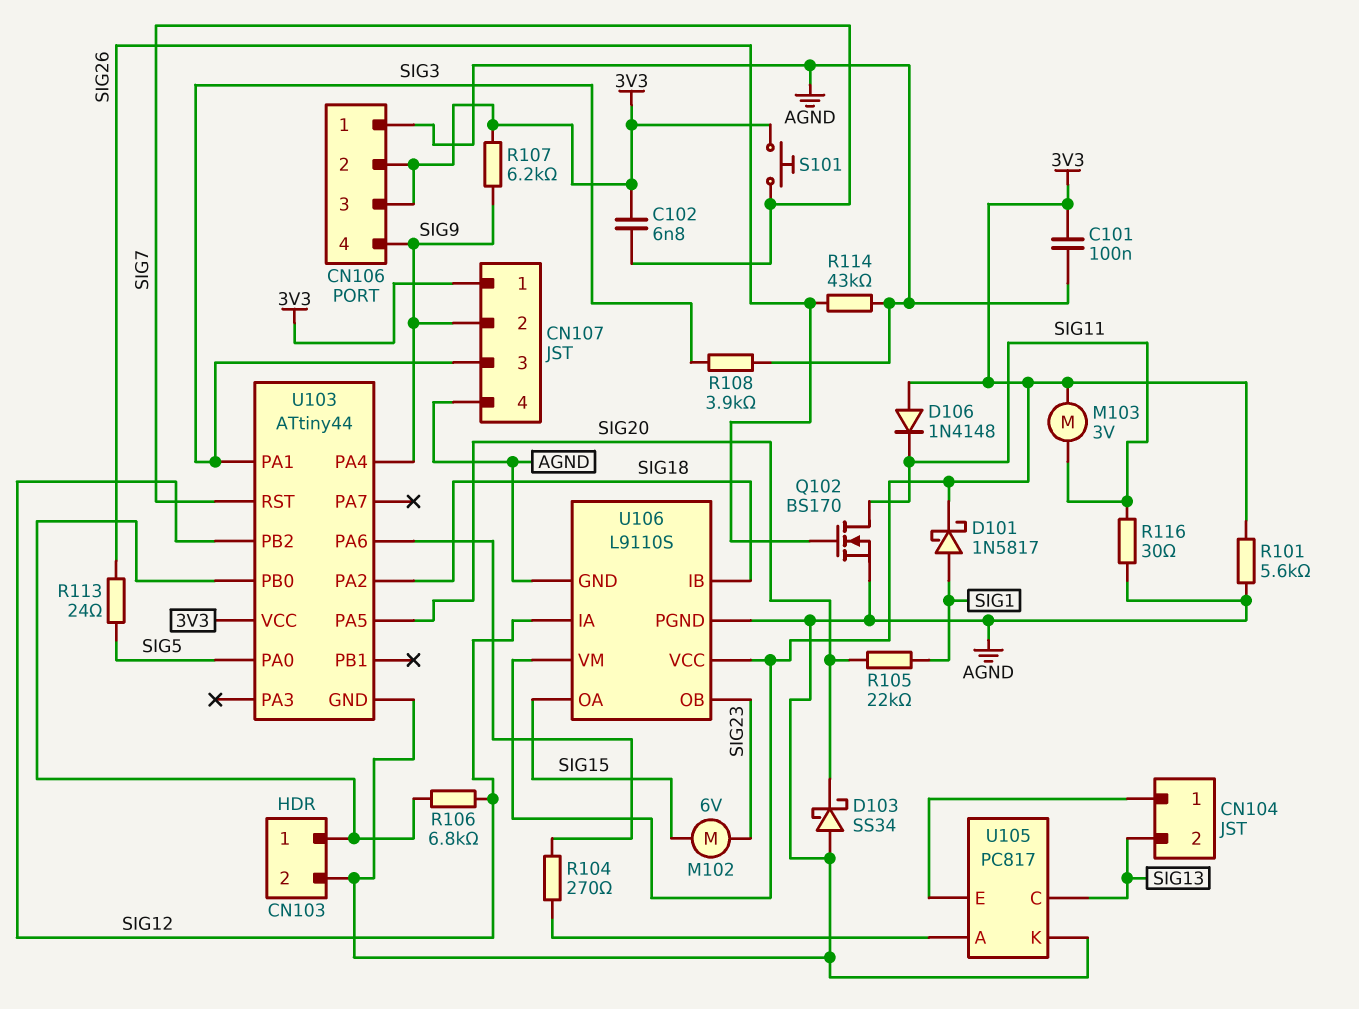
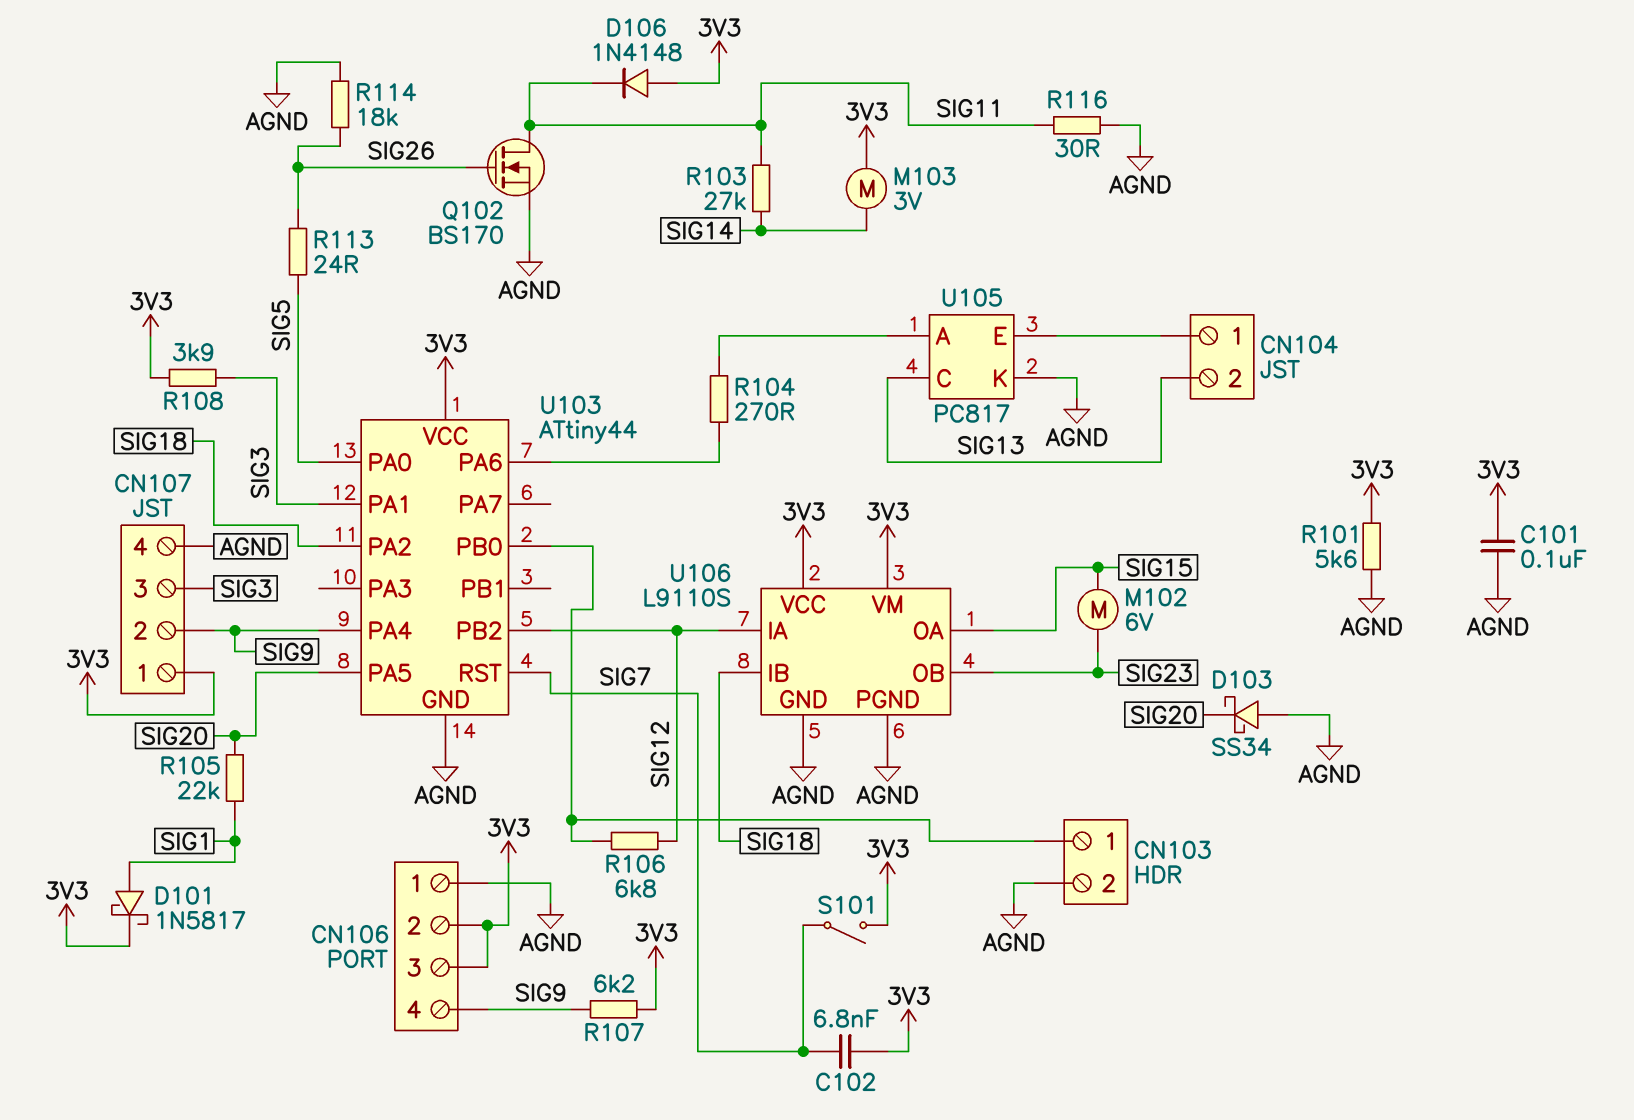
M103: motor 3V (3V3, SIG11) -> motor 3V (3V3, SIG14)
R103: none -> 27k (SIG11, SIG14)
R108: 3.9k (AGND, SIG3) -> 3.9k (3V3, SIG3)
R114: 43k (AGND, SIG26) -> 18k (AGND, SIG26)
S101: button (3V3, SIG7) -> switch (3V3, SIG7)

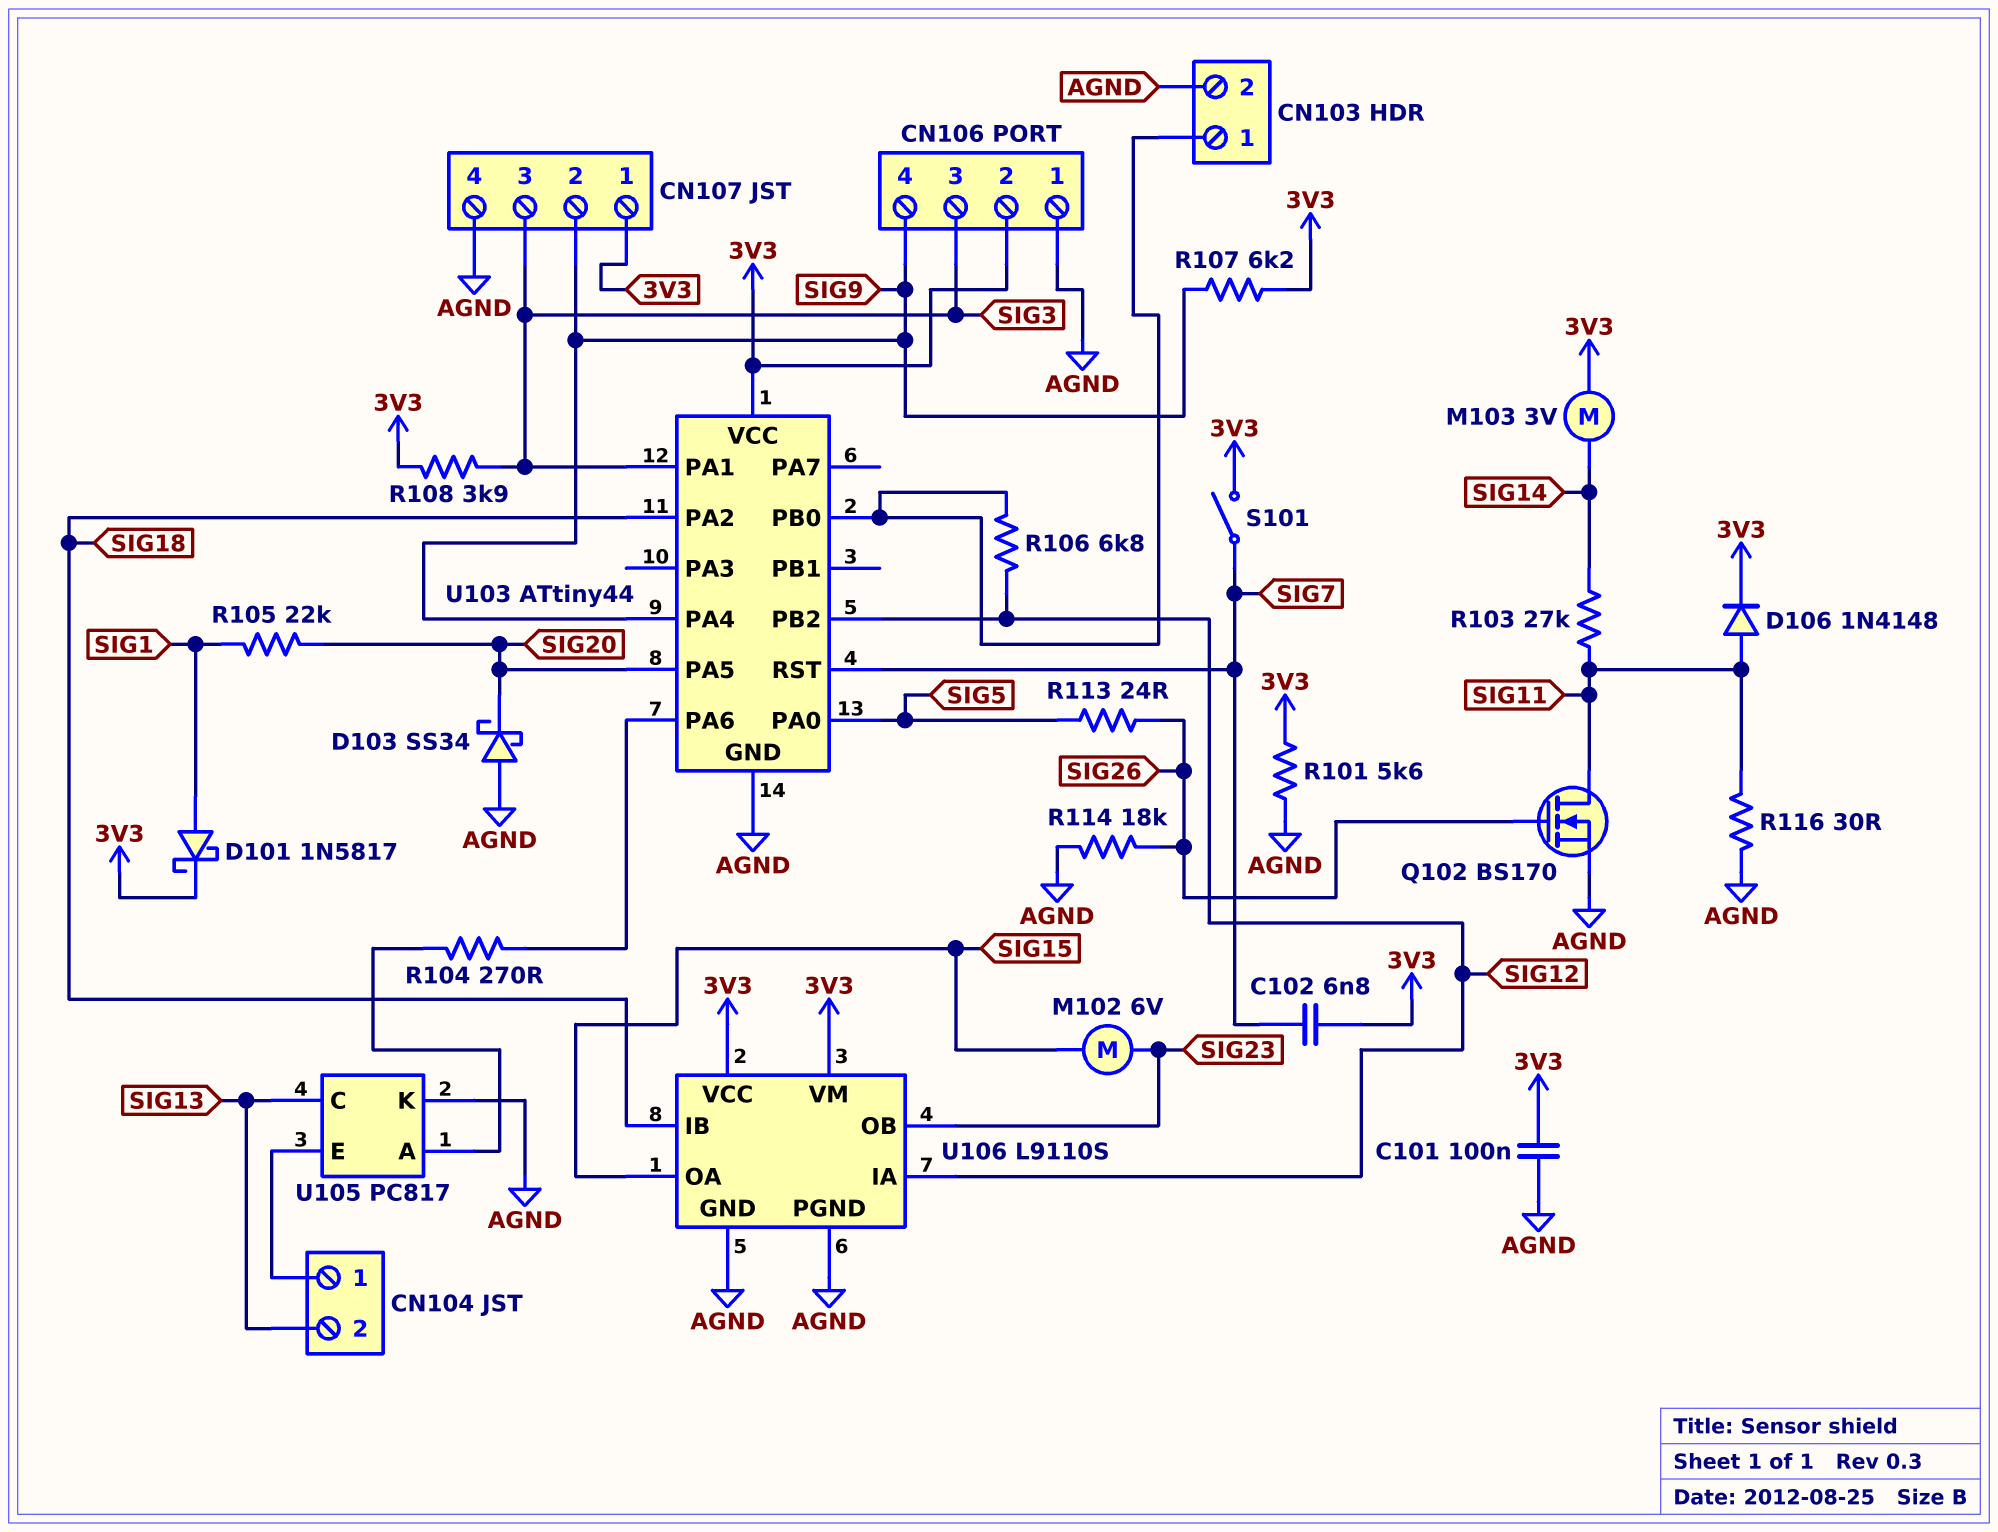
CN106 pin 3: 3V3 -> SIG3
D106: diode 1N4148 (A 3V3, K SIG11) -> diode 1N4148 (A SIG11, K 3V3)

